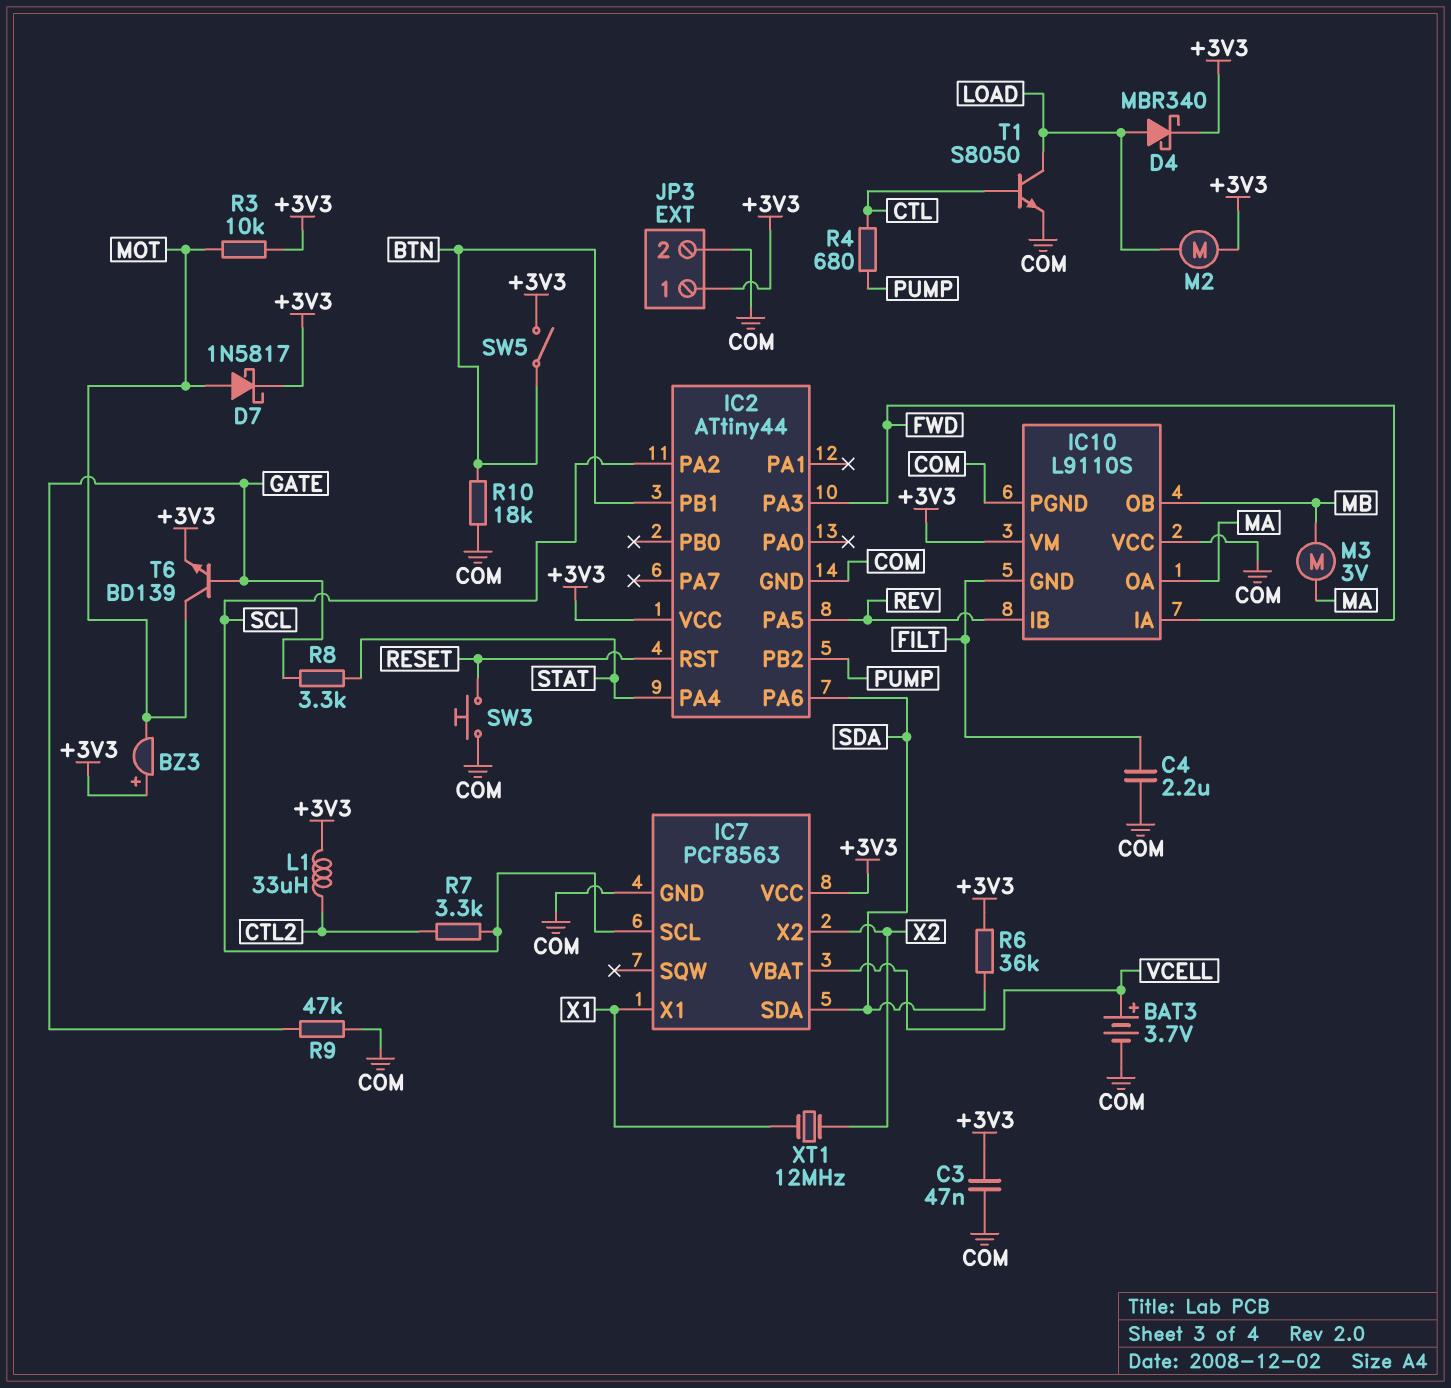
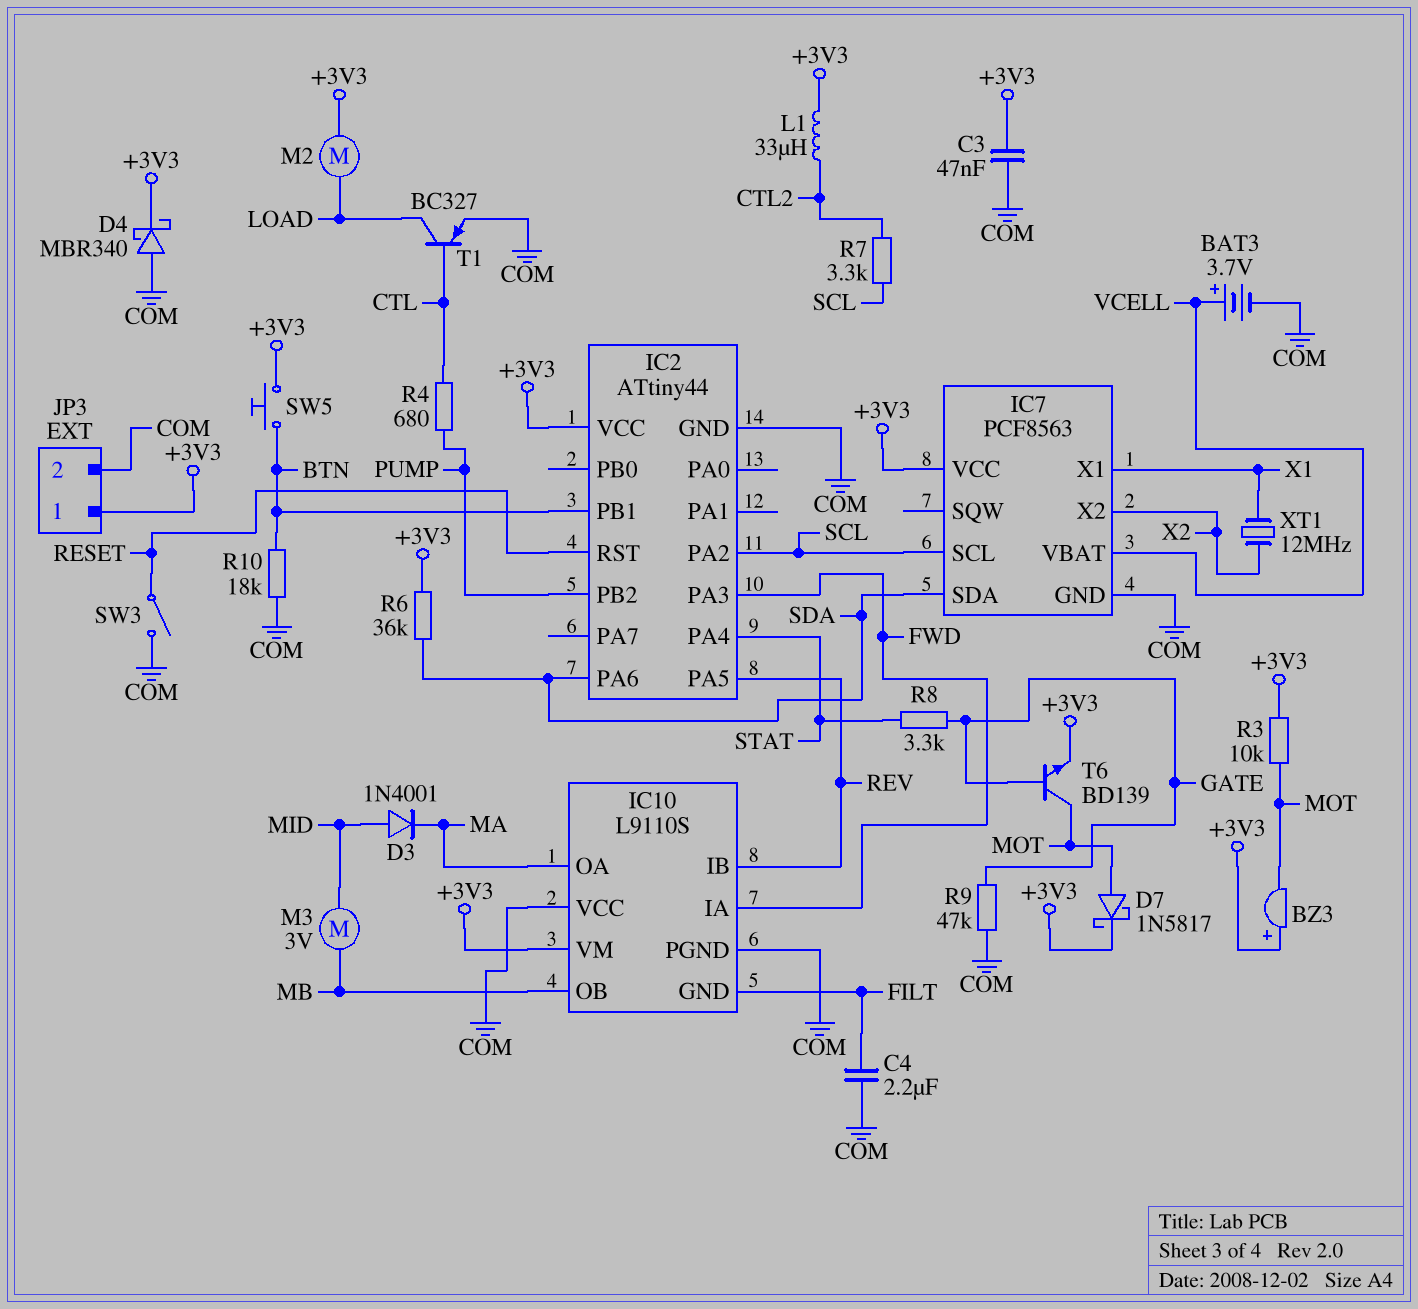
D3: none -> diode 1N4001 (A MID, K MA)
D4: schottky MBR340 (A LOAD, K +3V3) -> schottky MBR340 (A COM, K +3V3)
M3: motor 3V (MA, MB) -> motor 3V (MB, MID)
SW3: button (COM, RESET) -> switch (COM, RESET)
SW5: switch (+3V3, BTN) -> button (+3V3, BTN)
T1: NPN S8050 (B CTL, C LOAD, E COM) -> PNP BC327 (B CTL, C LOAD, E COM)

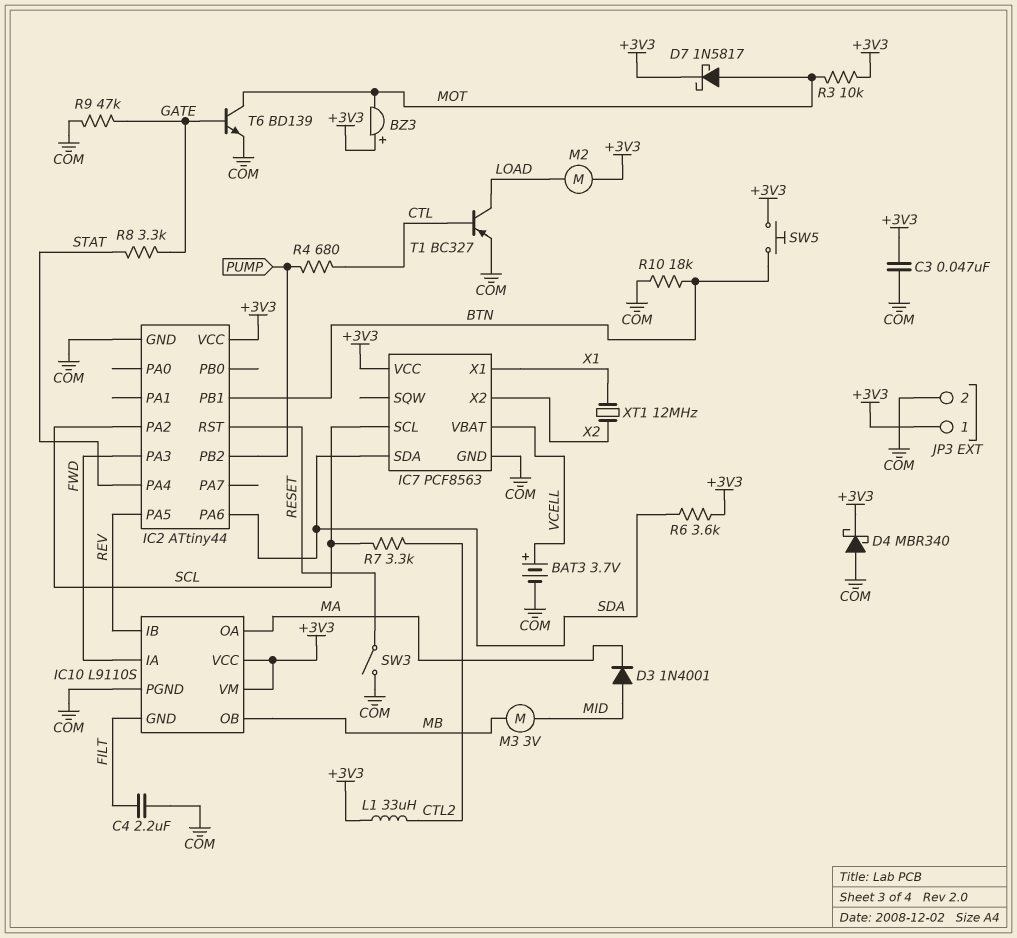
IC10 pin VCC: COM -> +3V3
R6: 36k (+3V3, SDA) -> 3.6k (+3V3, SDA)
T6: NPN BD139 (B GATE, C MOT, E +3V3) -> NPN BD139 (B GATE, C MOT, E COM)

